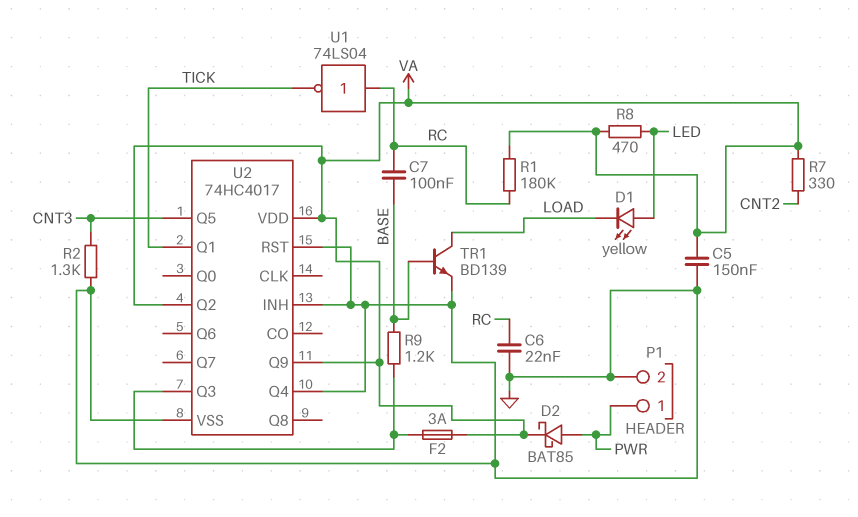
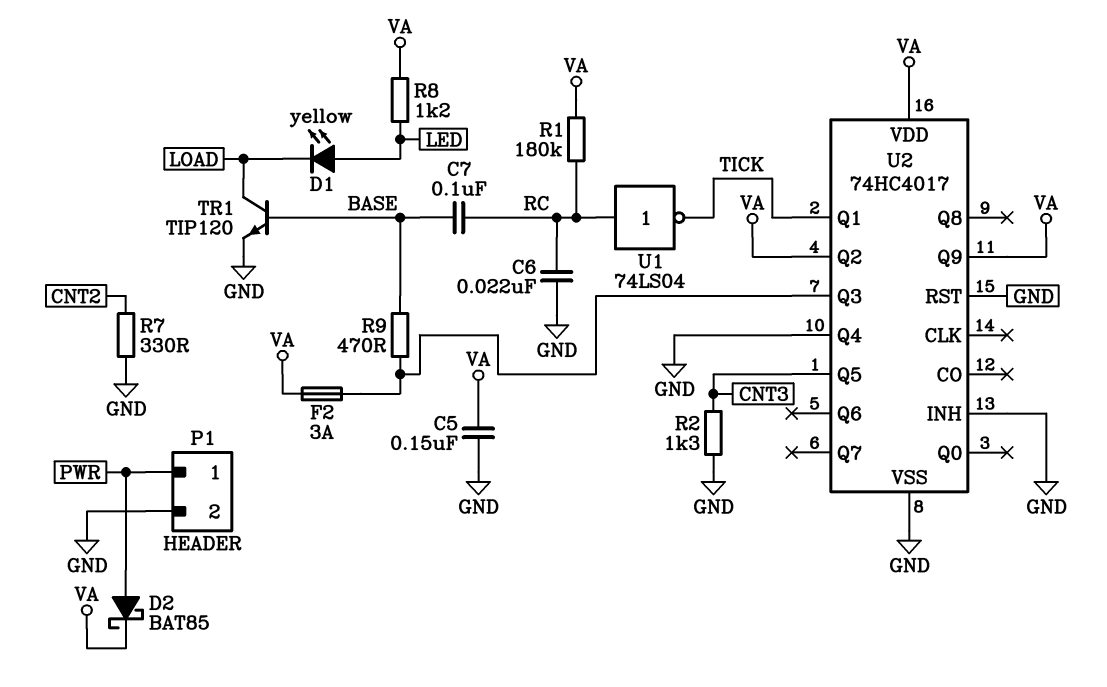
R7: 330 (CNT2, VA) -> 330 (CNT2, GND)
R8: 470 (LED, VA) -> 1.2k (LED, VA)
R9: 1.2k (BASE, U2/Q3) -> 470 (BASE, U2/Q3)
TR1: NPN BD139 (B BASE, C LOAD, E GND) -> NPN TIP120 (B BASE, C LOAD, E GND)

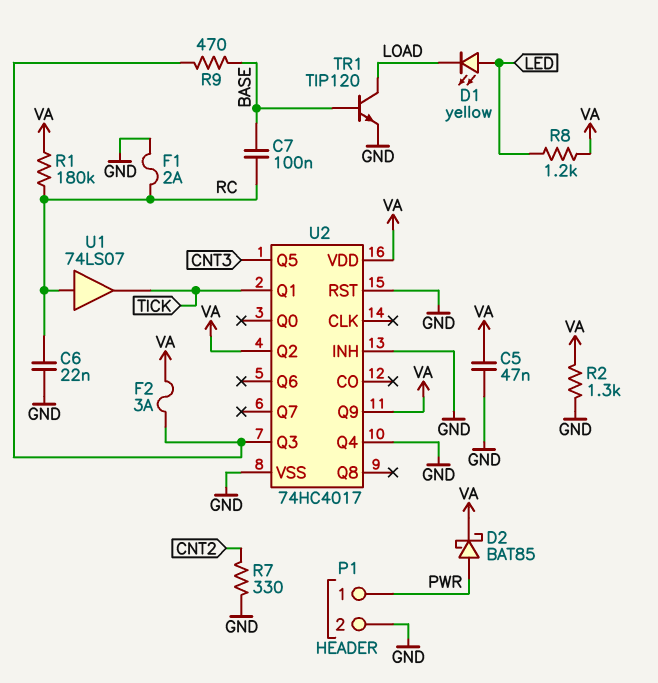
C5: 150nF (GND, VA) -> 47nF (GND, VA)
F1: none -> 2A (GND, RC)
R2: 1.3k (CNT3, GND) -> 1.3k (GND, VA)
U1: NOT 74LS04 (in RC, out TICK) -> buffer 74LS07 (in RC, out TICK)

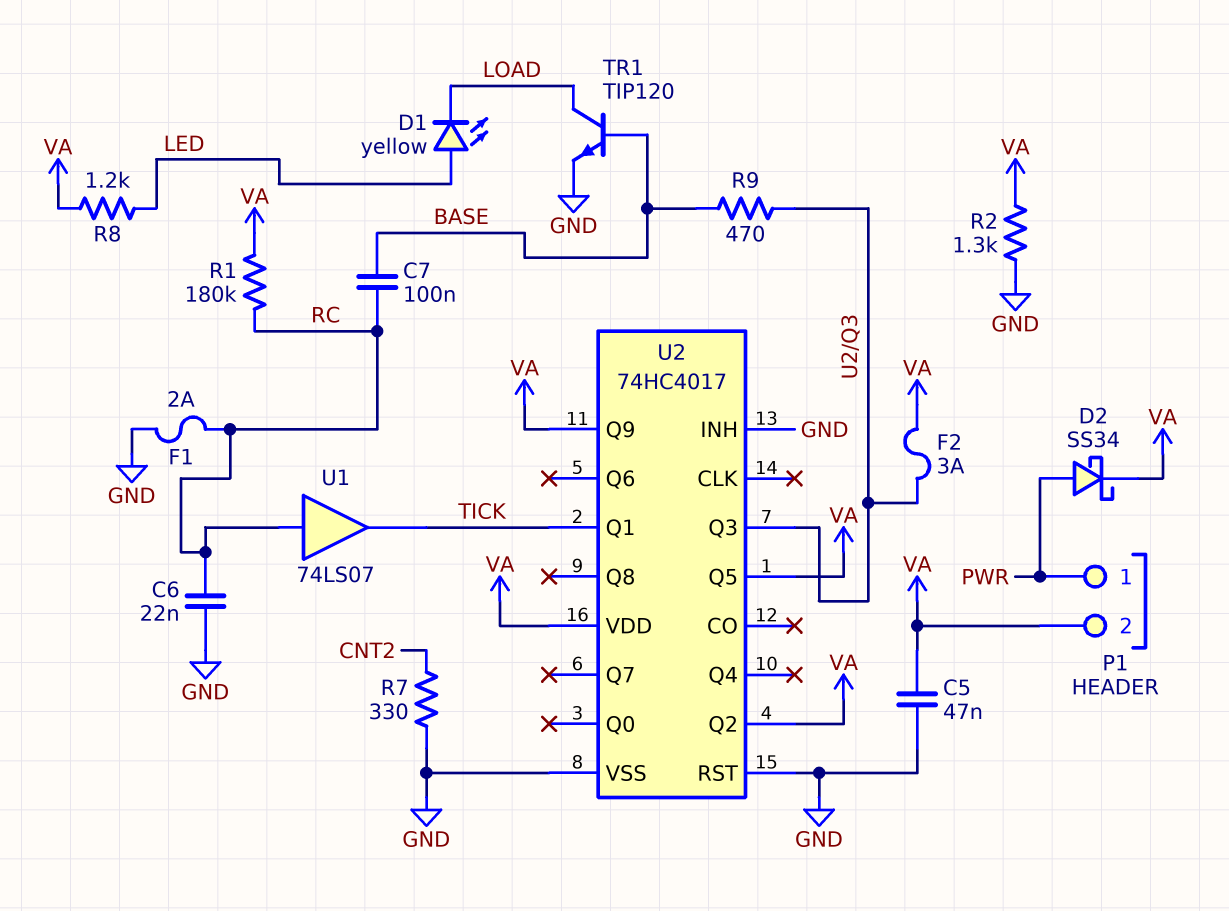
D2: schottky BAT85 (A PWR, K VA) -> schottky SS34 (A PWR, K VA)
P1 pin 2: GND -> VA
U2 pin Q4: GND -> none
U2 pin Q5: CNT3 -> VA

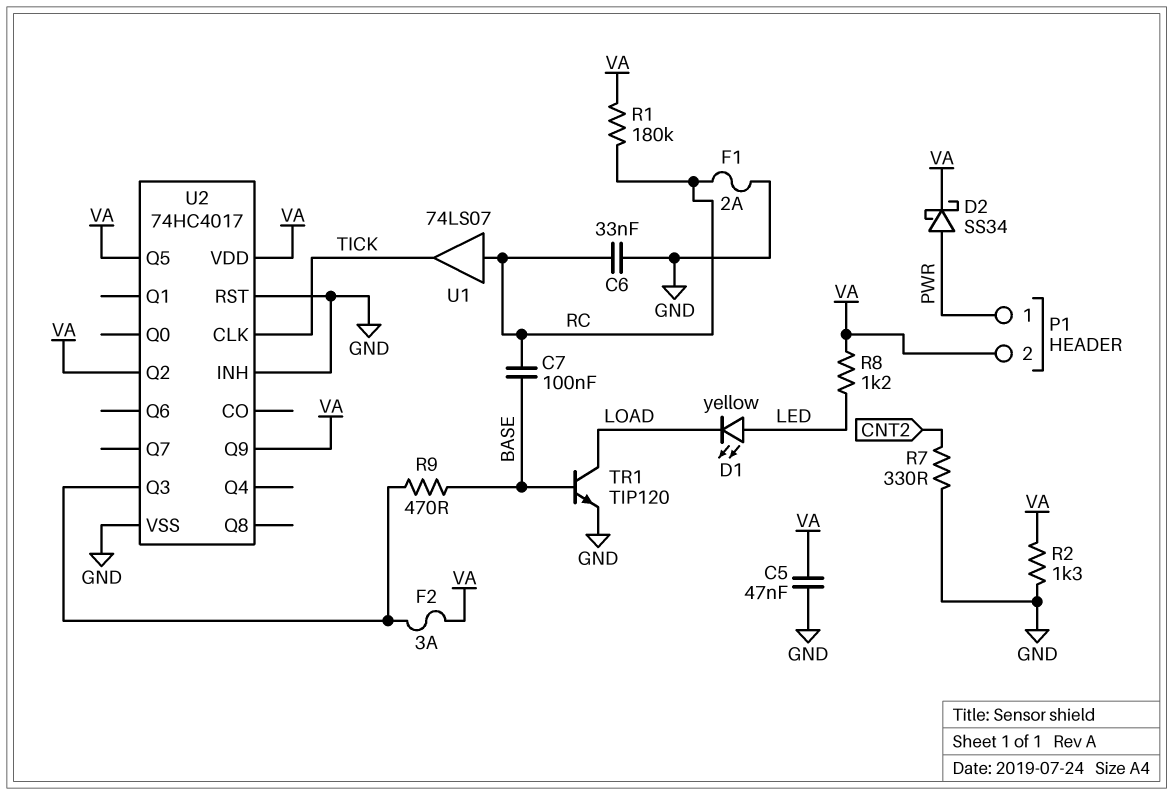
C6: 22nF (GND, RC) -> 33nF (GND, RC)
U2 pin CLK: none -> TICK
U2 pin Q1: TICK -> none

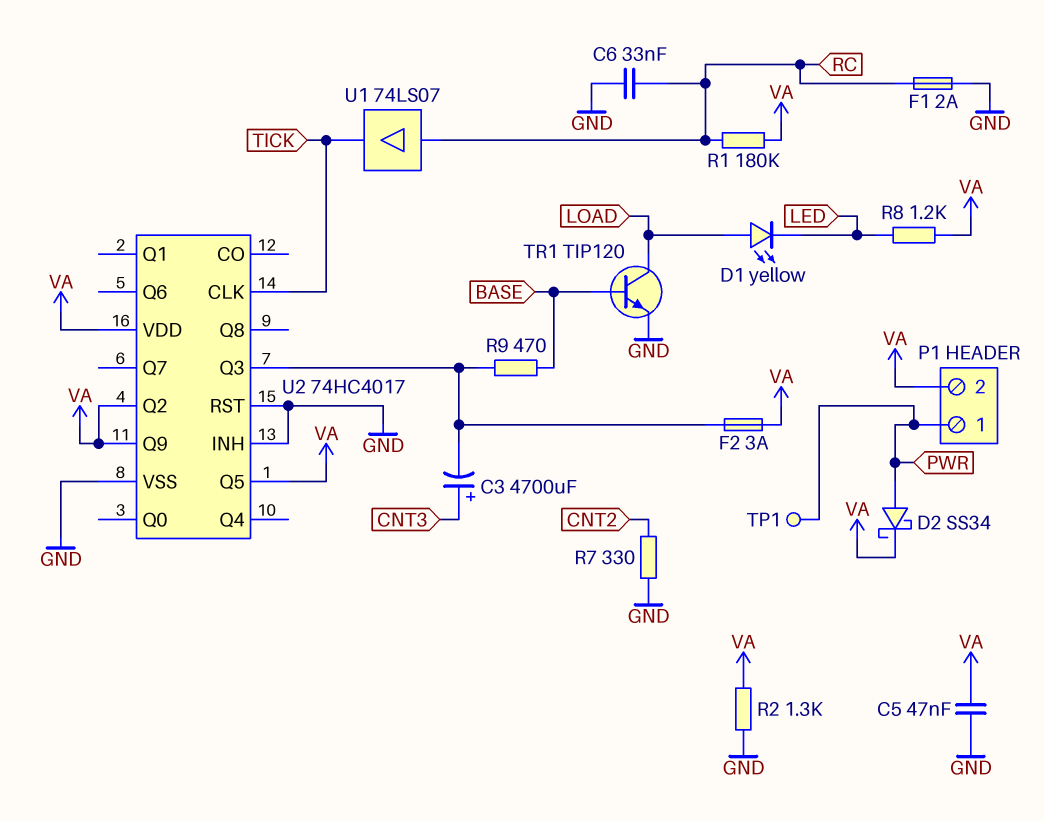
C3: none -> 4700uF (plus CNT3, minus U2/Q3)
C7: 100nF (BASE, RC) -> none
D1: LED yellow (A LED, K LOAD) -> LED yellow (A LOAD, K LED)
TP1: none -> test point (PWR)

